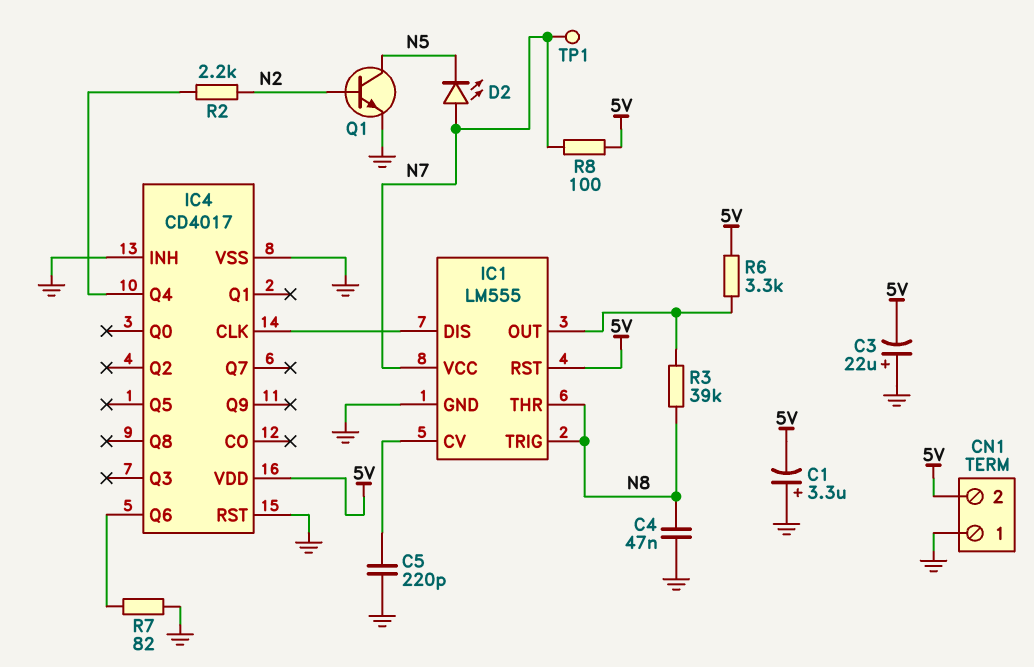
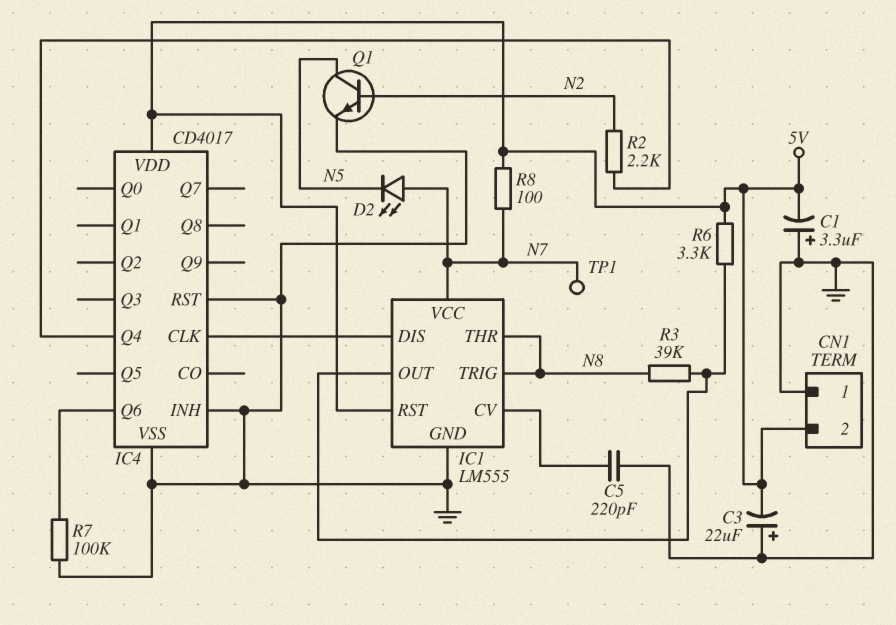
C4: 47nF (GND, N8) -> none
R7: 82 (GND, IC4/Q6) -> 100k (GND, IC4/Q6)

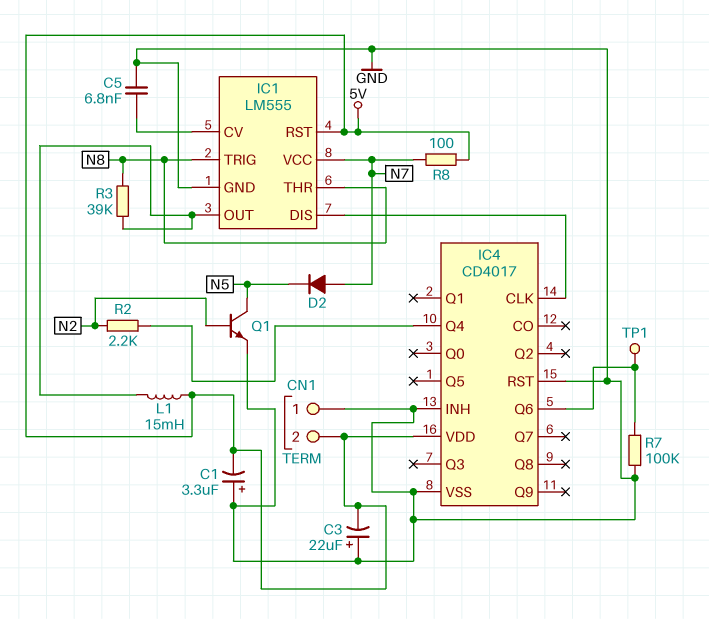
C5: 220pF (GND, IC1/CV) -> 6.8nF (GND, IC1/CV)
D2: LED (A N7, K N5) -> diode (A N7, K N5)
L1: none -> 15mH (5V, IC1/OUT)
R6: 3.3k (5V, IC1/OUT) -> none
TP1: test point (N7) -> test point (IC4/Q6)

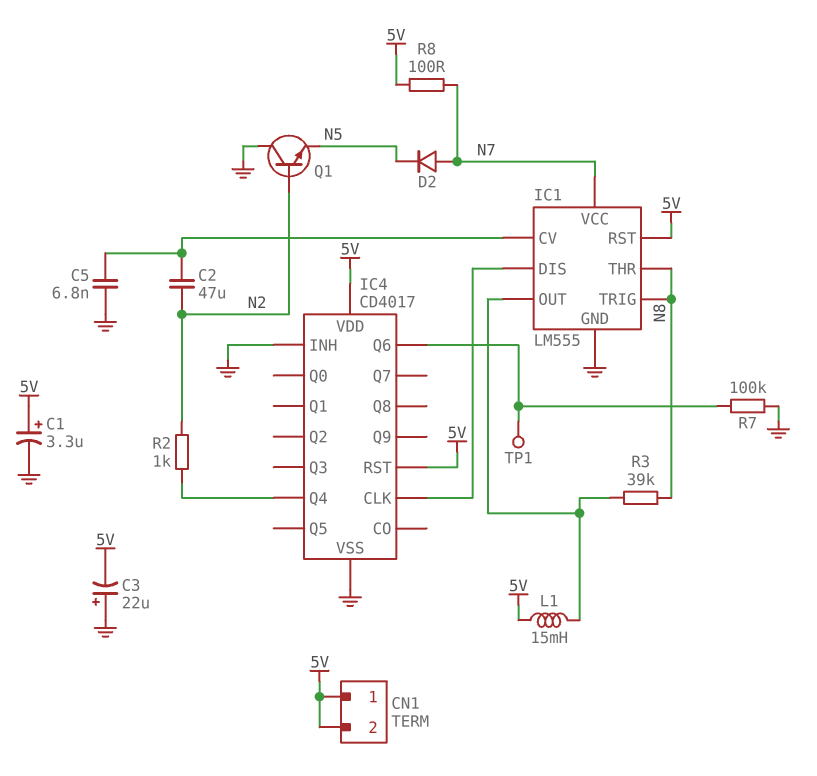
C1: 3.3uF (plus GND, minus 5V) -> 3.3uF (plus 5V, minus GND)
C2: none -> 47uF (IC1/CV, N2)
CN1 pin 1: GND -> 5V
IC4 pin RST: GND -> 5V
Q1: NPN (B N2, C N5, E GND) -> NPN (B N2, C GND, E N5)
R2: 2.2k (IC4/Q4, N2) -> 1k (IC4/Q4, N2)

